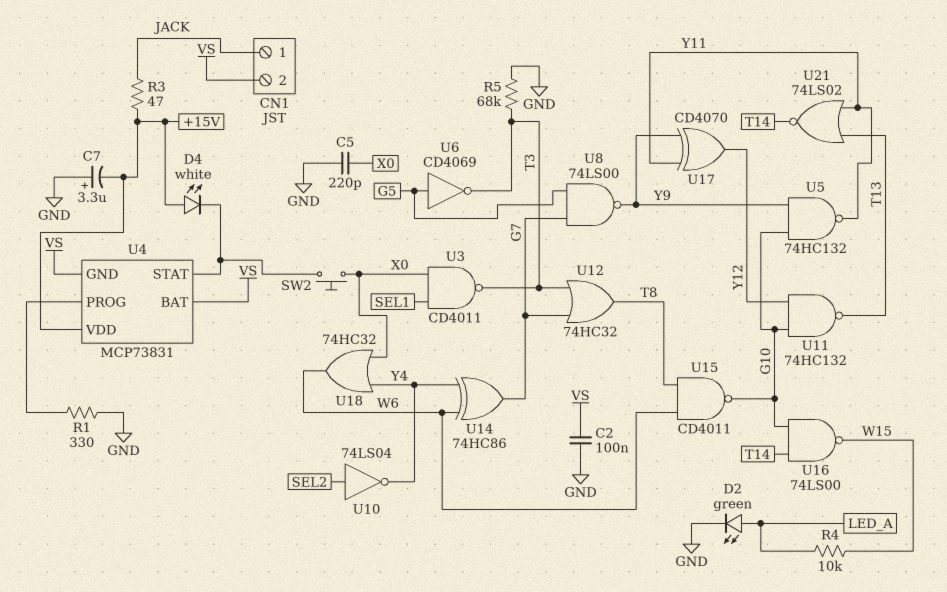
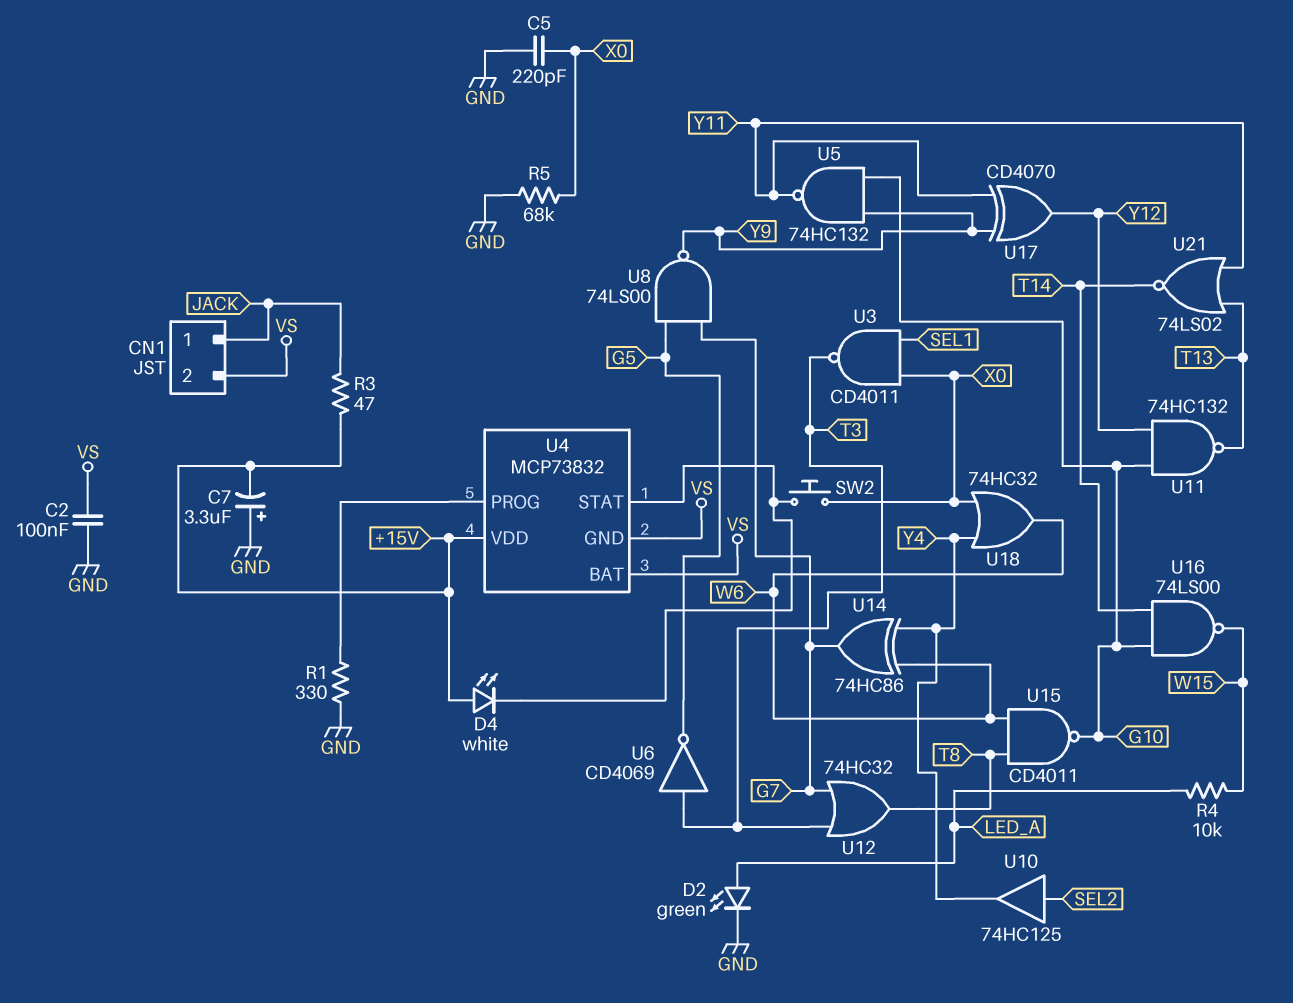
R5: 68k (GND, T3) -> 68k (GND, X0)
U4: MCP73831 -> MCP73832
U6: NOT CD4069 (in G5, out T3) -> NOT CD4069 (in T3, out G5)
U10: NOT 74LS04 (in SEL2, out Y4) -> buffer 74HC125 (in SEL2, out Y4)

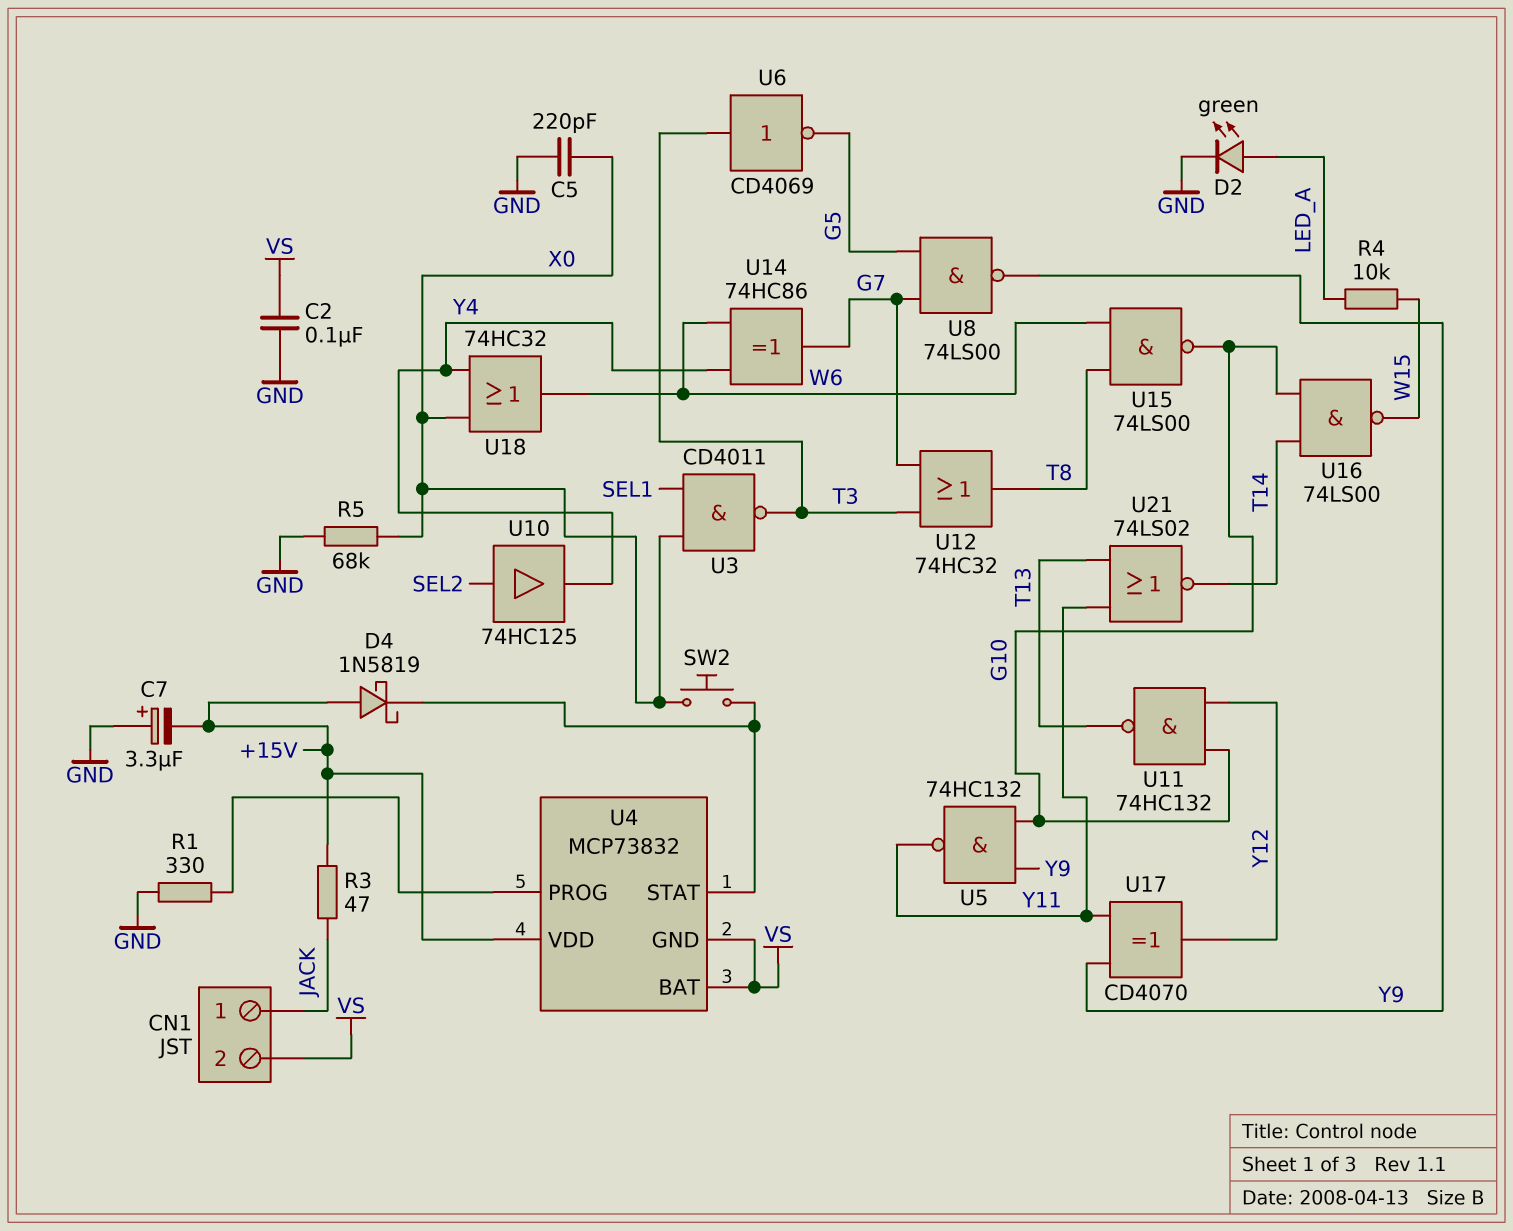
D4: LED white (A +15V, K U4/STAT) -> schottky 1N5819 (A +15V, K U4/STAT)
U15: NAND CD4011 (in T8, in W6, out G10) -> NAND 74LS00 (in T8, in W6, out G10)

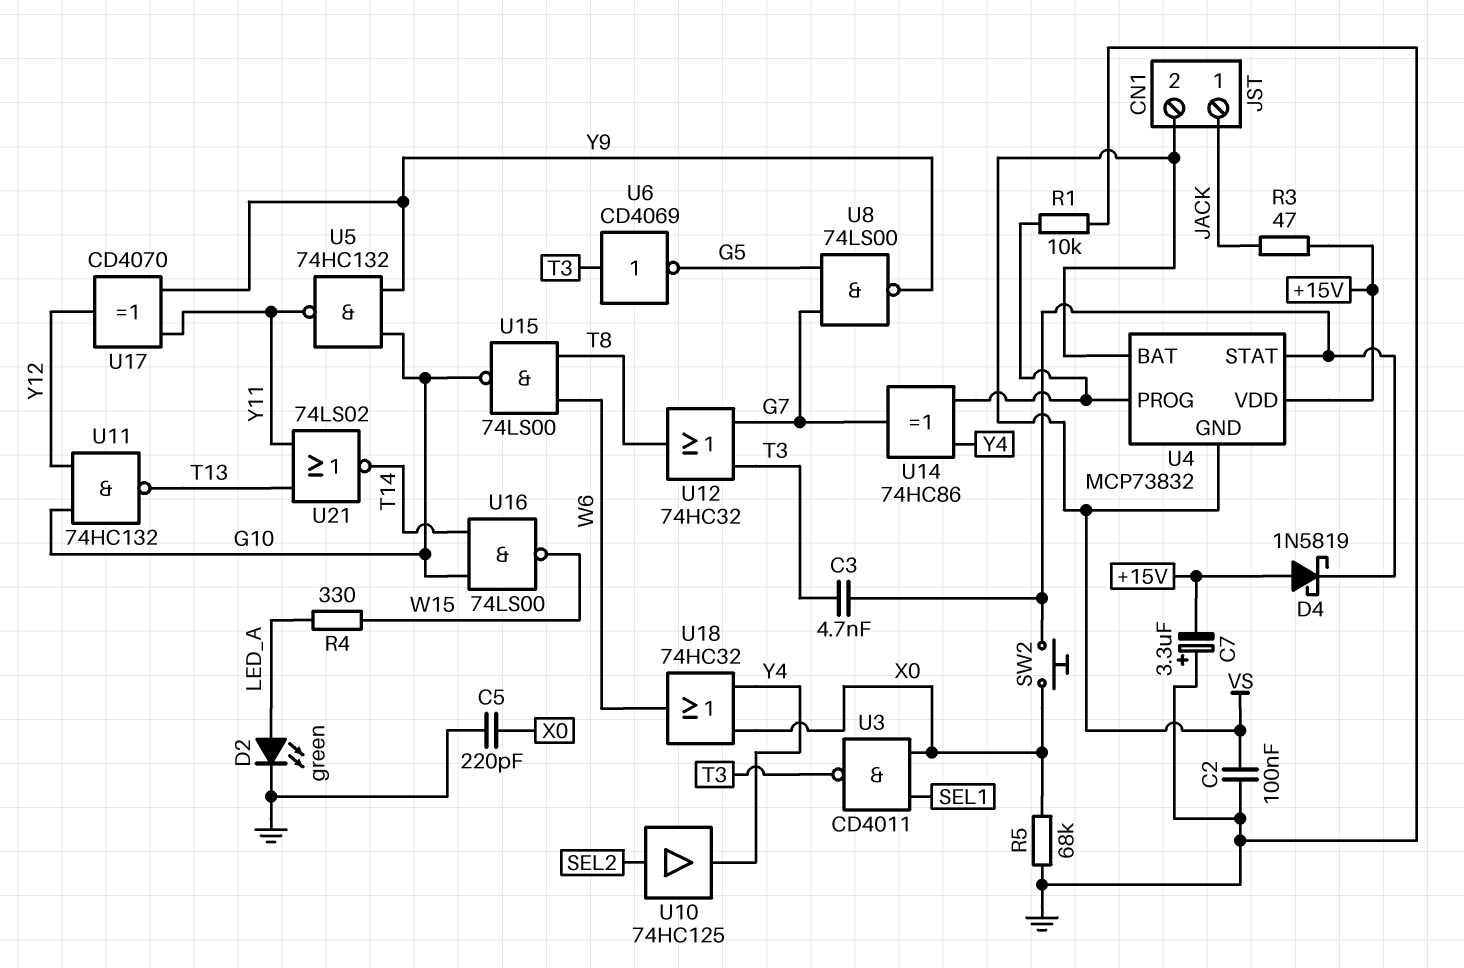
C3: none -> 4.7nF (T3, U4/STAT)
R1: 330 (GND, U4/PROG) -> 10k (GND, U4/PROG)
R4: 10k (LED_A, W15) -> 330 (LED_A, W15)
U14: XOR 74HC86 (in W6, in Y4, out G7) -> XOR 74HC86 (in U4/PROG, in Y4, out G7)

